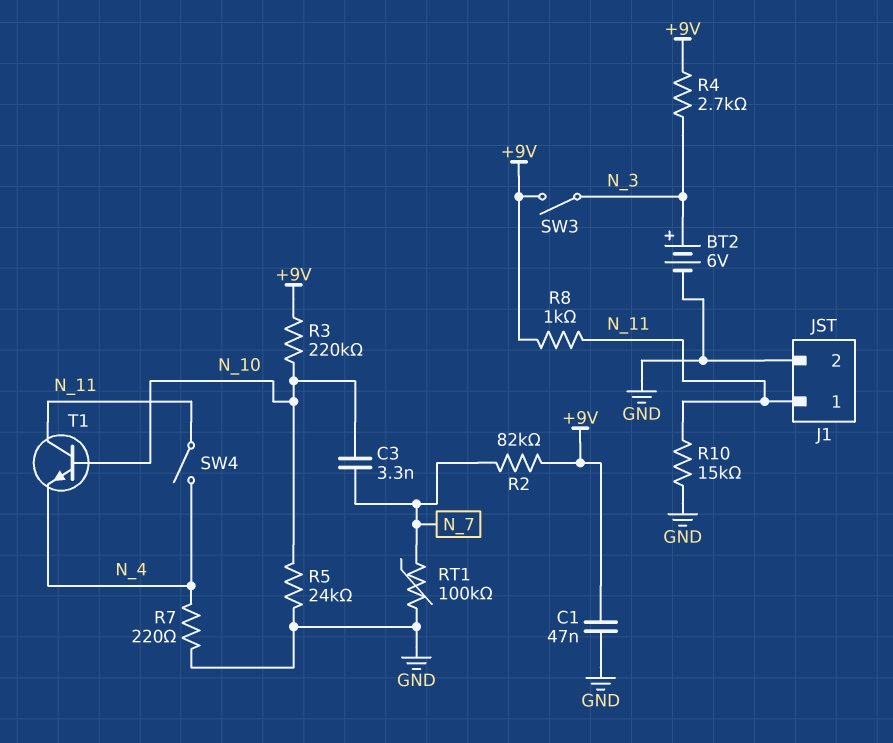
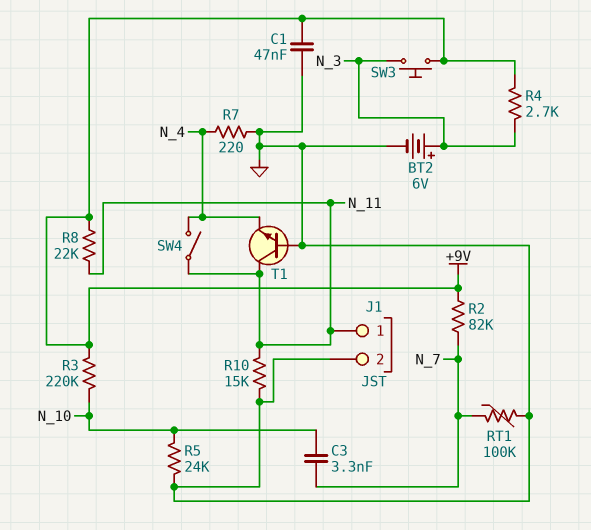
R8: 1k (+9V, N_11) -> 22k (+9V, N_11)
SW3: switch (+9V, N_3) -> button (+9V, N_3)
T1: NPN (B N_10, C N_11, E N_4) -> NPN (B GND, C N_11, E N_4)

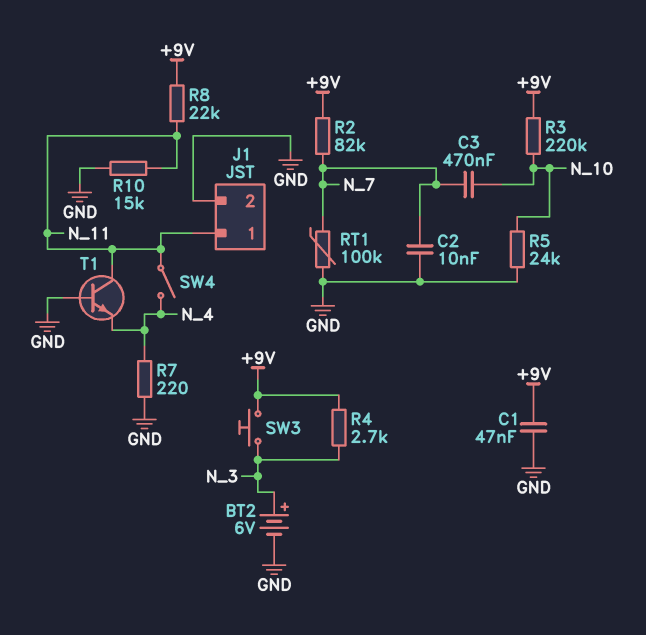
C2: none -> 10nF (GND, N_7)
C3: 3.3nF (N_7, N_10) -> 470nF (N_7, N_10)

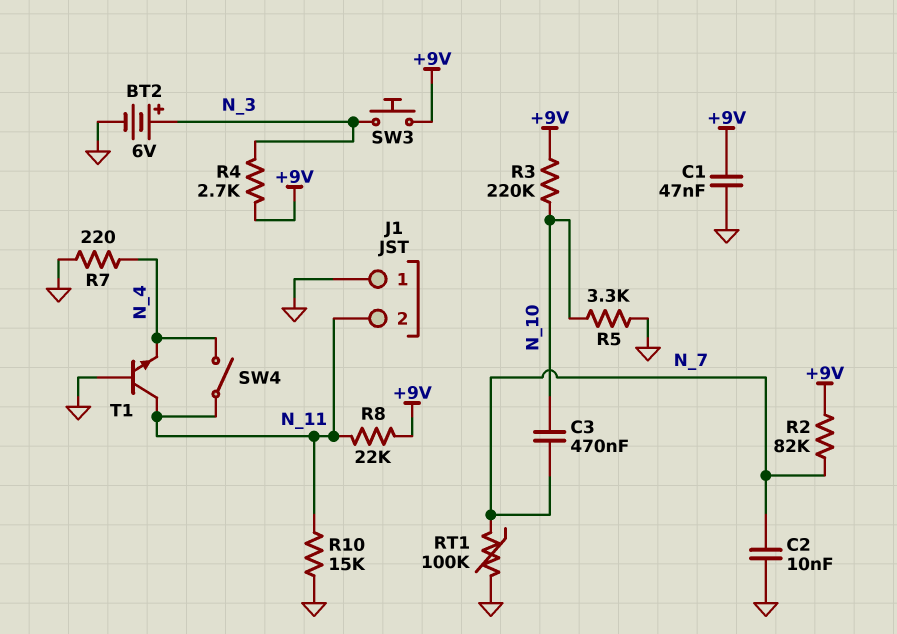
J1 pin 1: N_11 -> GND
J1 pin 2: GND -> N_11
R5: 24k (GND, N_10) -> 3.3k (GND, N_10)

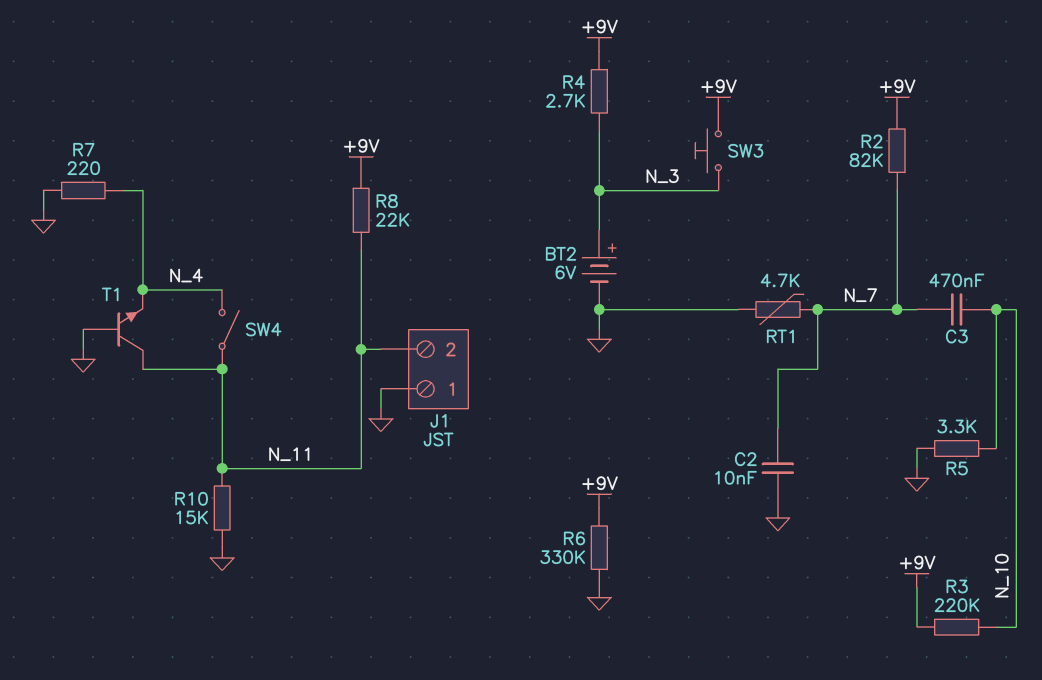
C1: 47nF (+9V, GND) -> none
R6: none -> 330k (+9V, GND)
RT1: 100k (GND, N_7) -> 4.7k (GND, N_7)

